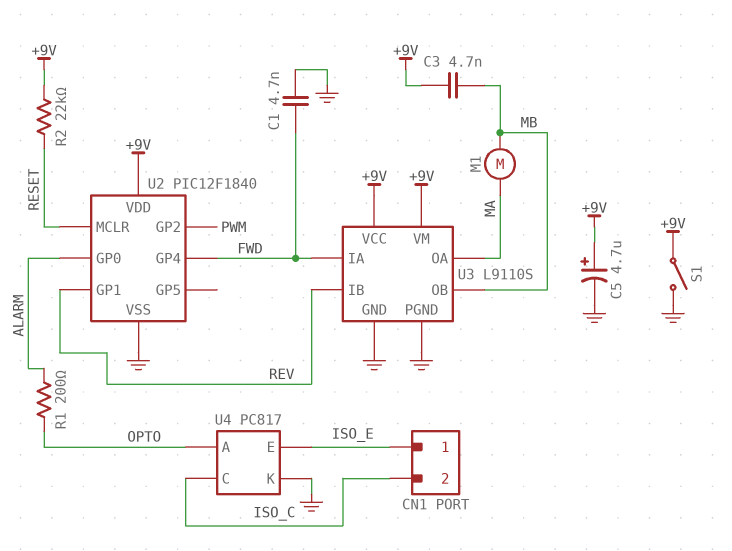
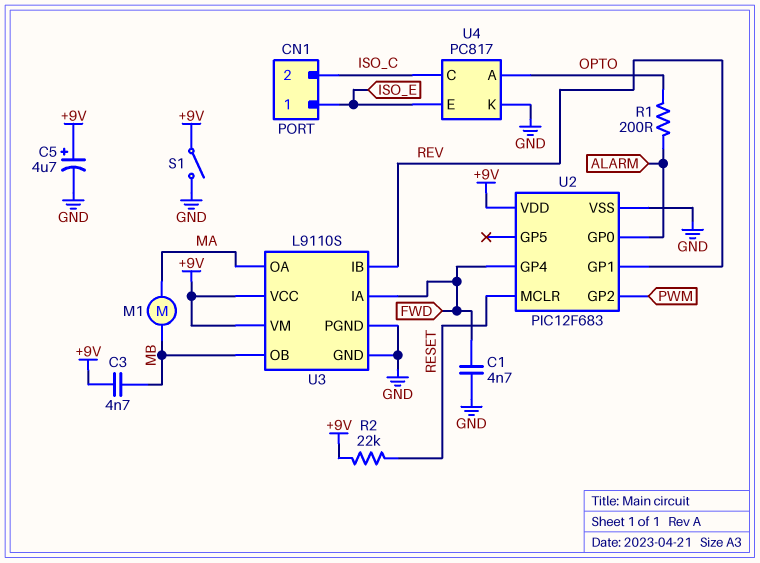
U2: PIC12F1840 -> PIC12F683

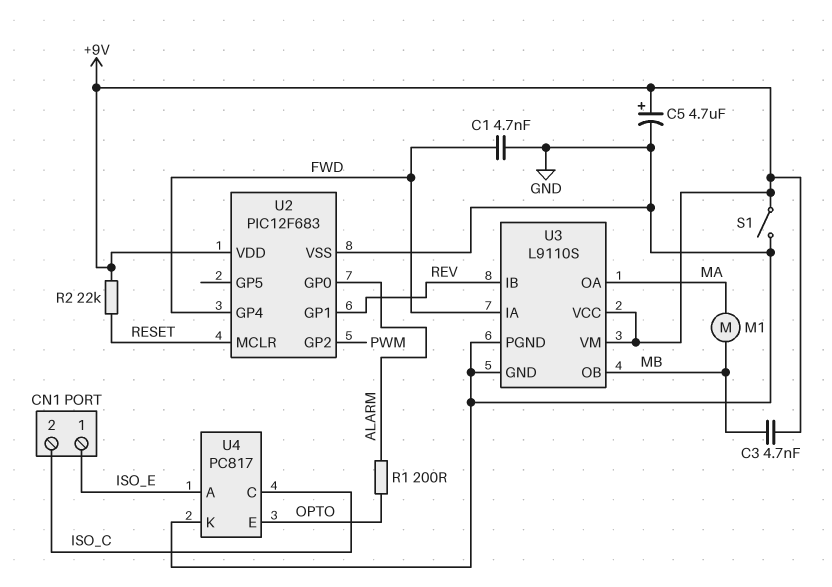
U4 pin A: OPTO -> ISO_E
U4 pin E: ISO_E -> OPTO

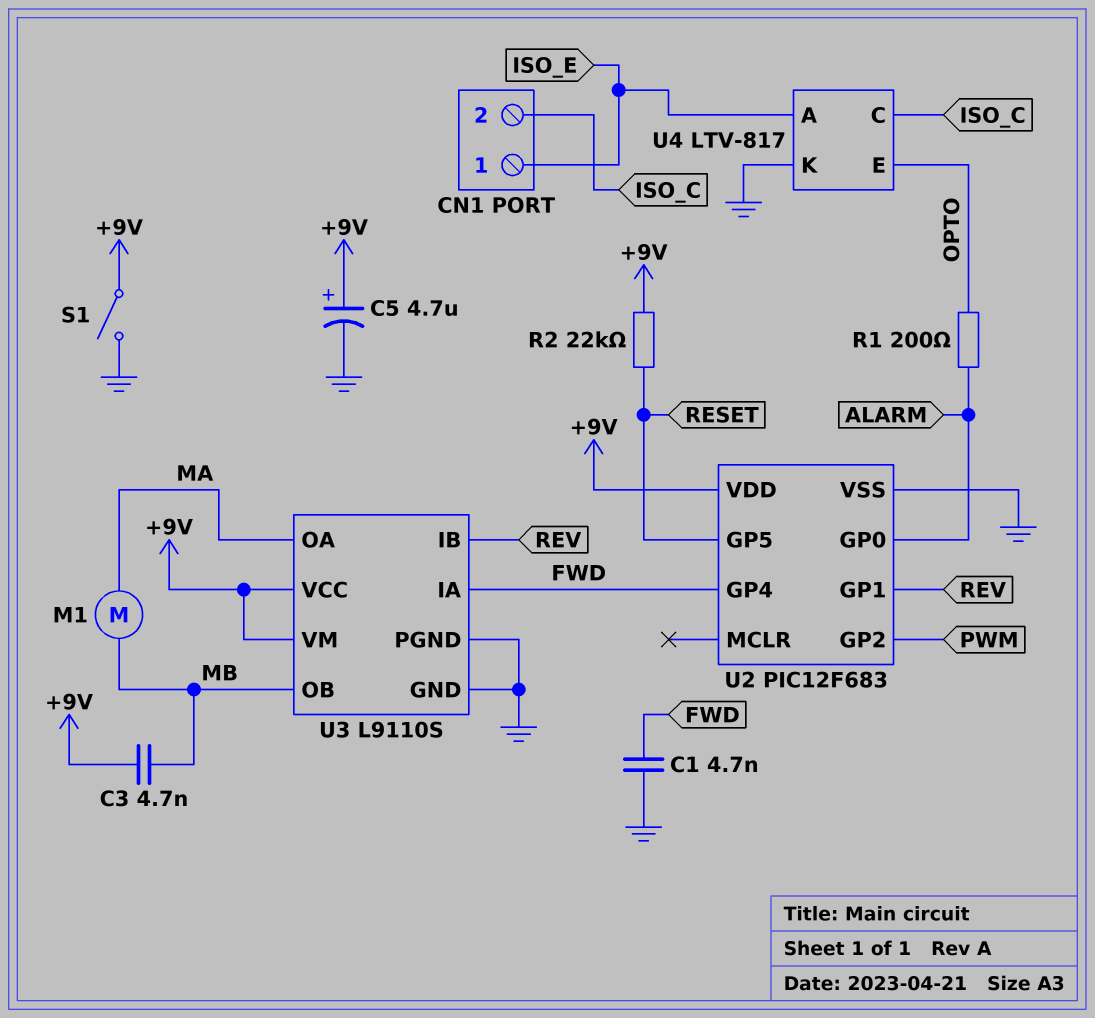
U2 pin GP5: none -> RESET
U2 pin MCLR: RESET -> none
U4: PC817 -> LTV-817

